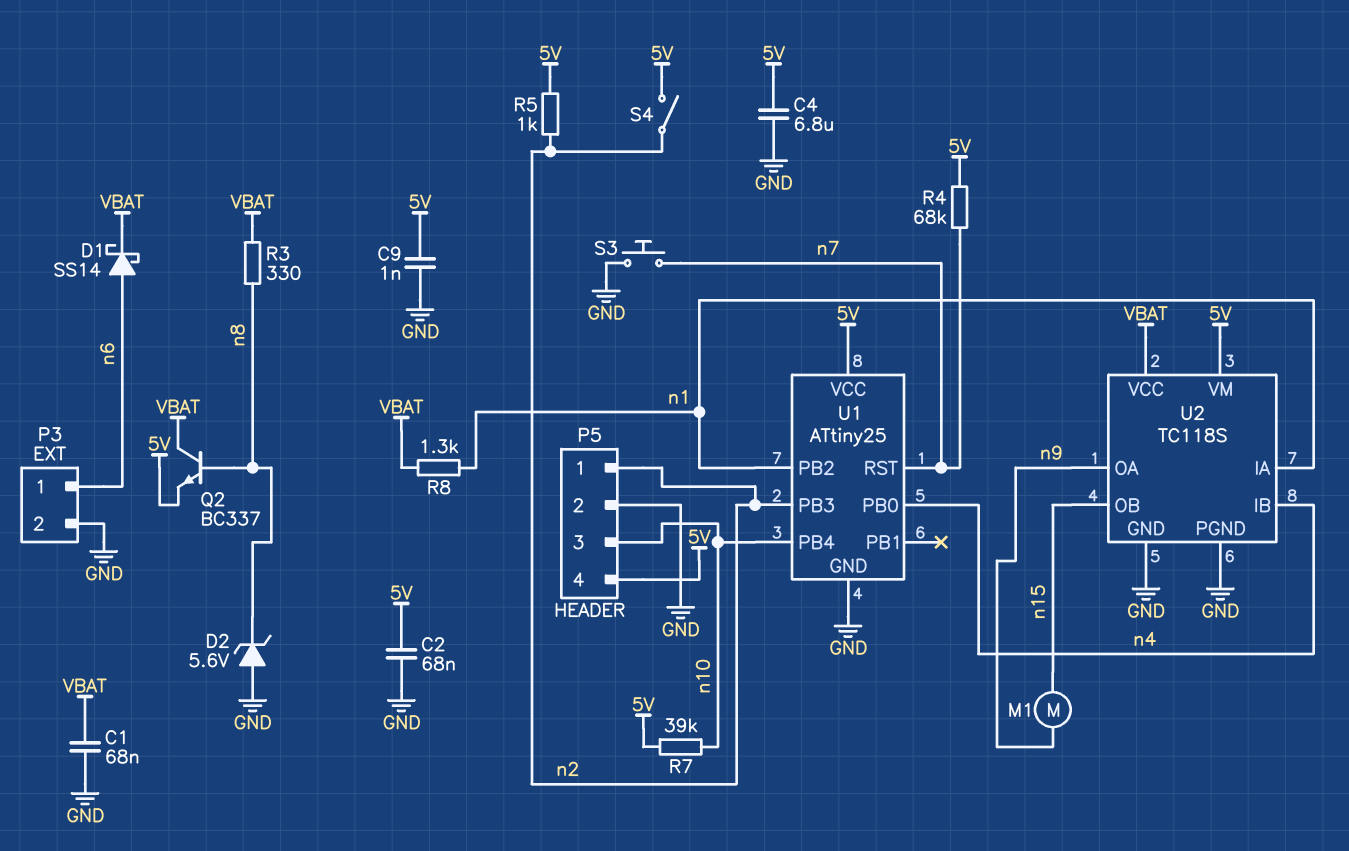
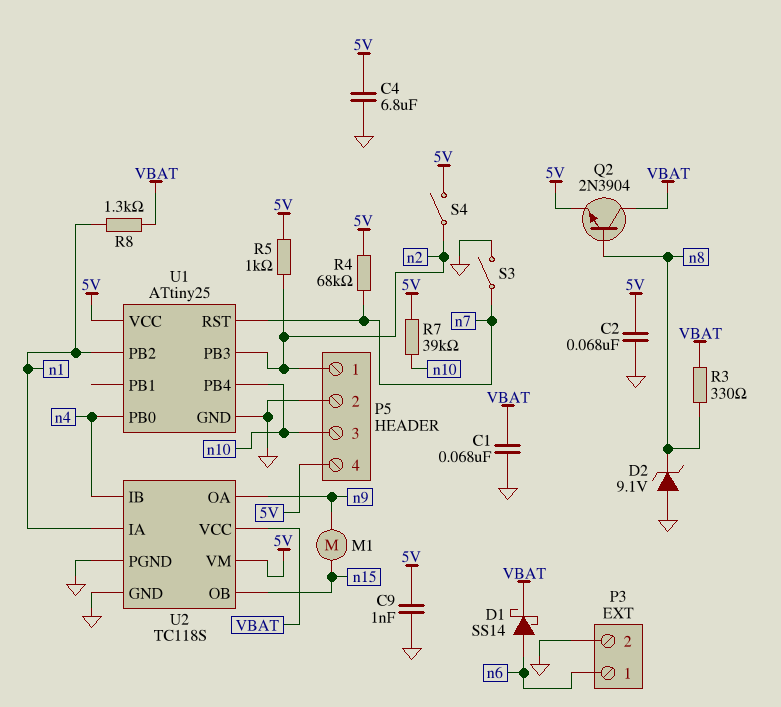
D2: zener 5.6V (A GND, K n8) -> zener 9.1V (A GND, K n8)
Q2: NPN BC337 (B n8, C VBAT, E 5V) -> NPN 2N3904 (B n8, C VBAT, E 5V)
S3: button (GND, n7) -> switch (GND, n7)

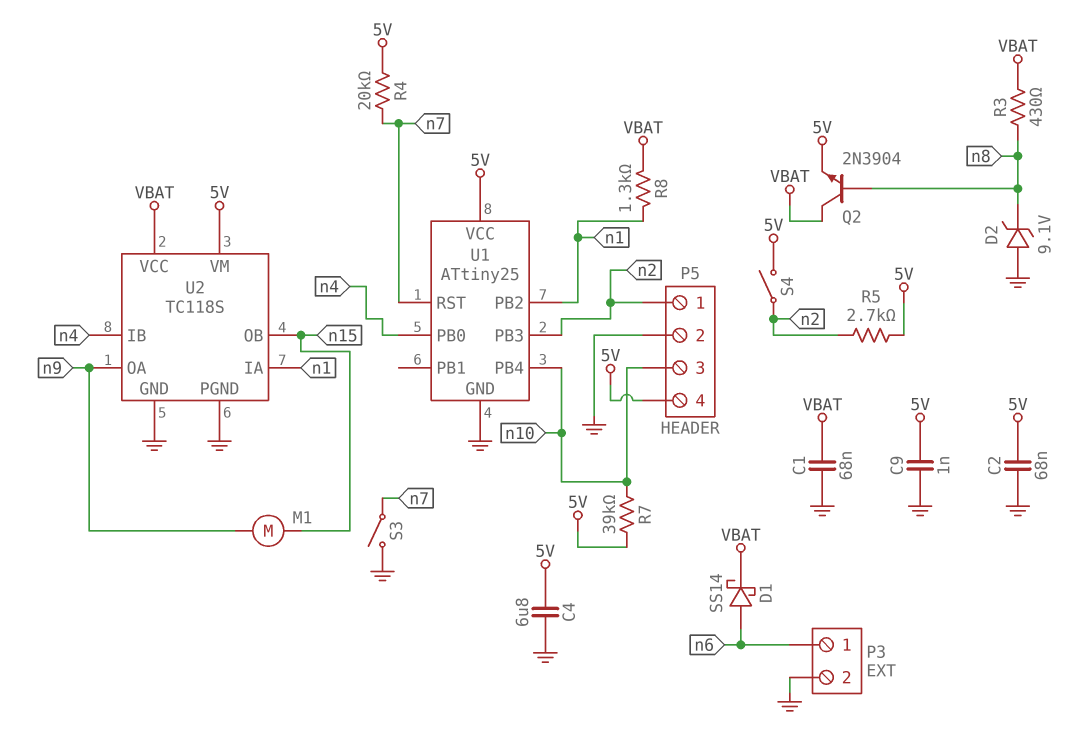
R3: 330 (VBAT, n8) -> 430 (VBAT, n8)
R4: 68k (5V, n7) -> 20k (5V, n7)
R5: 1k (5V, n2) -> 2.7k (5V, n2)

